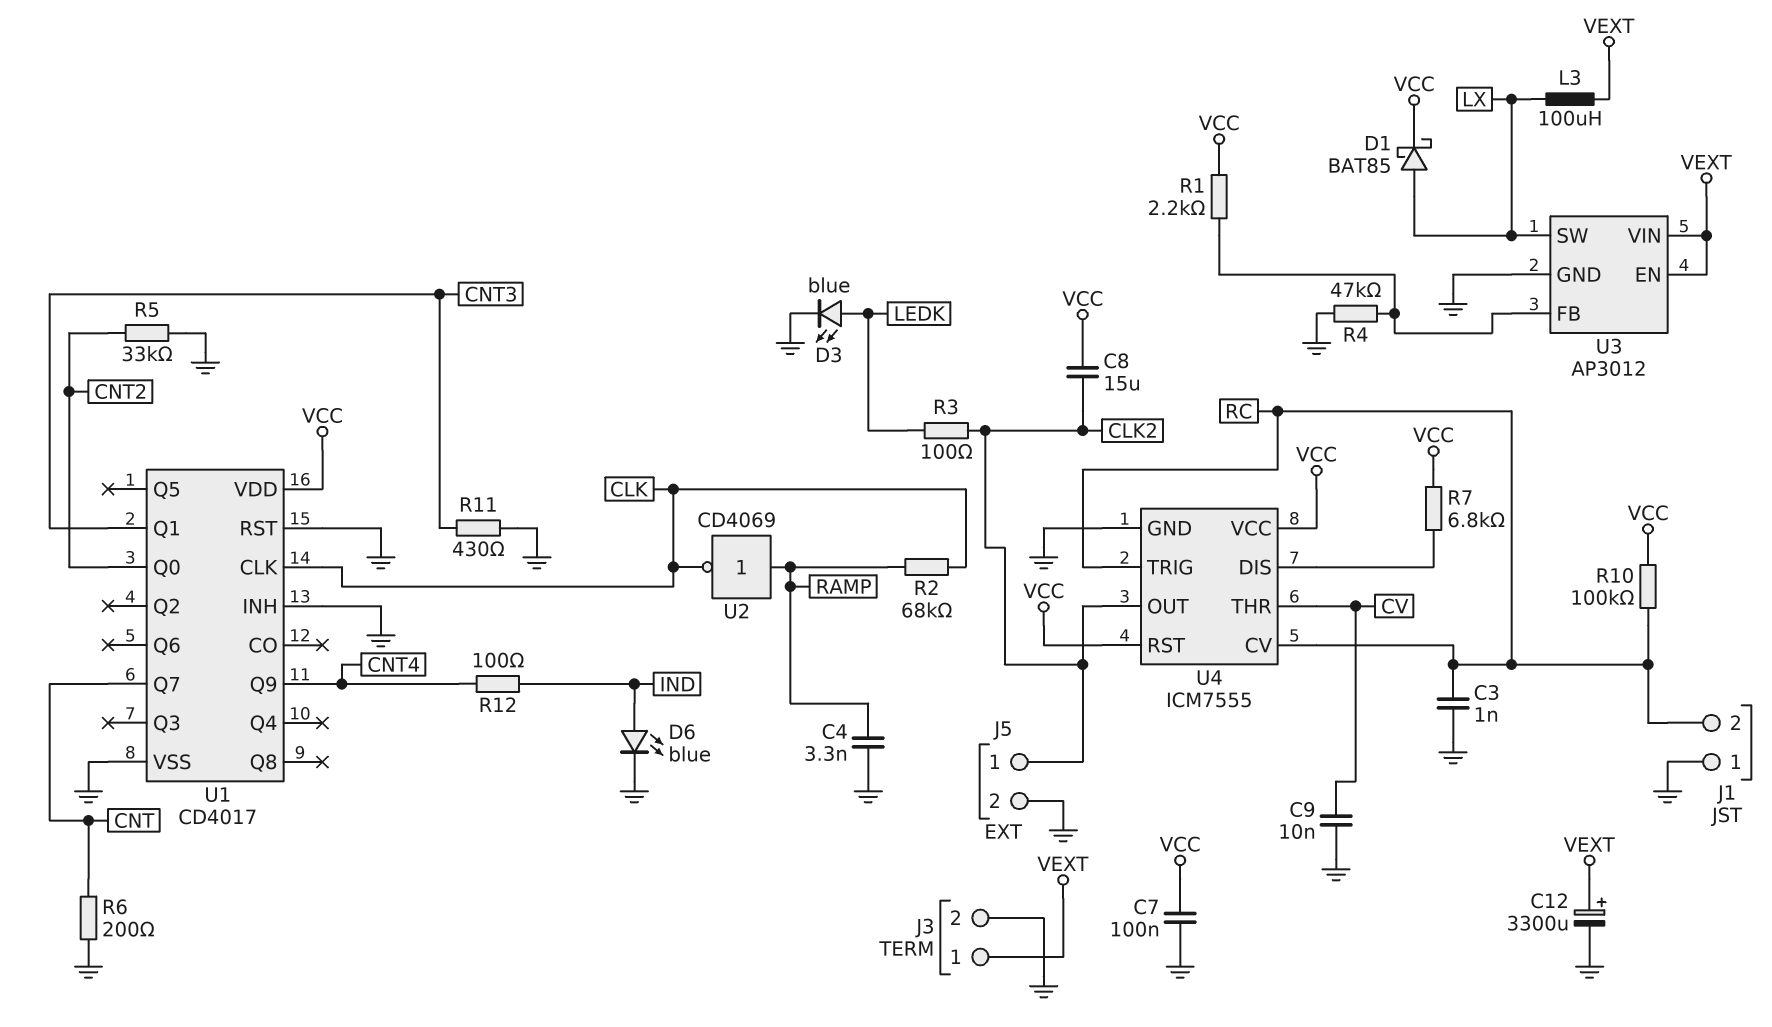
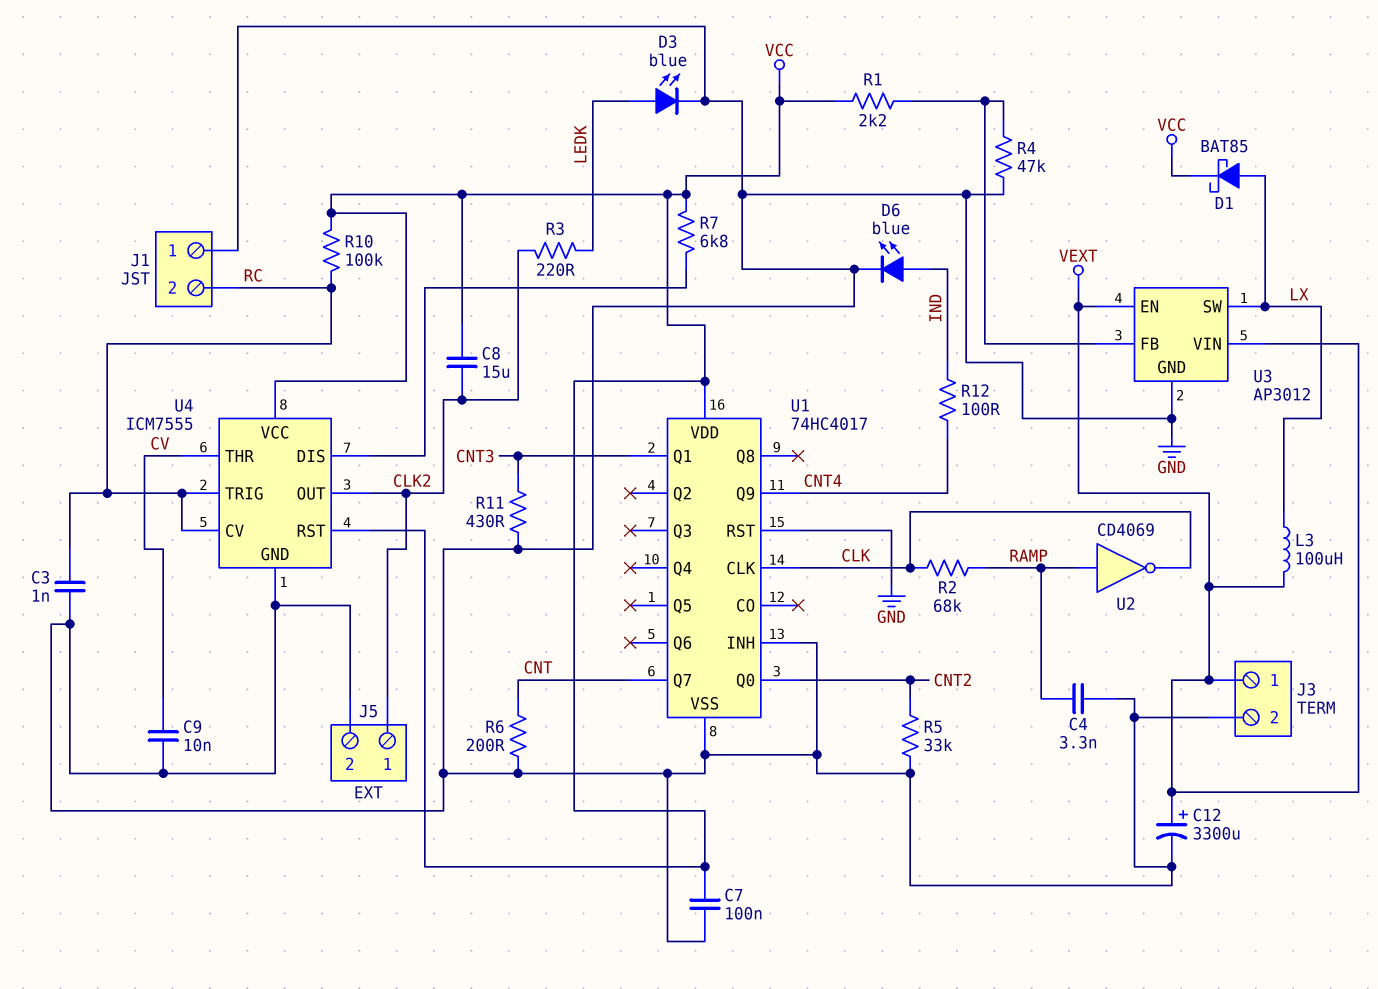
R3: 100 (CLK2, LEDK) -> 220 (CLK2, LEDK)
U1: CD4017 -> 74HC4017

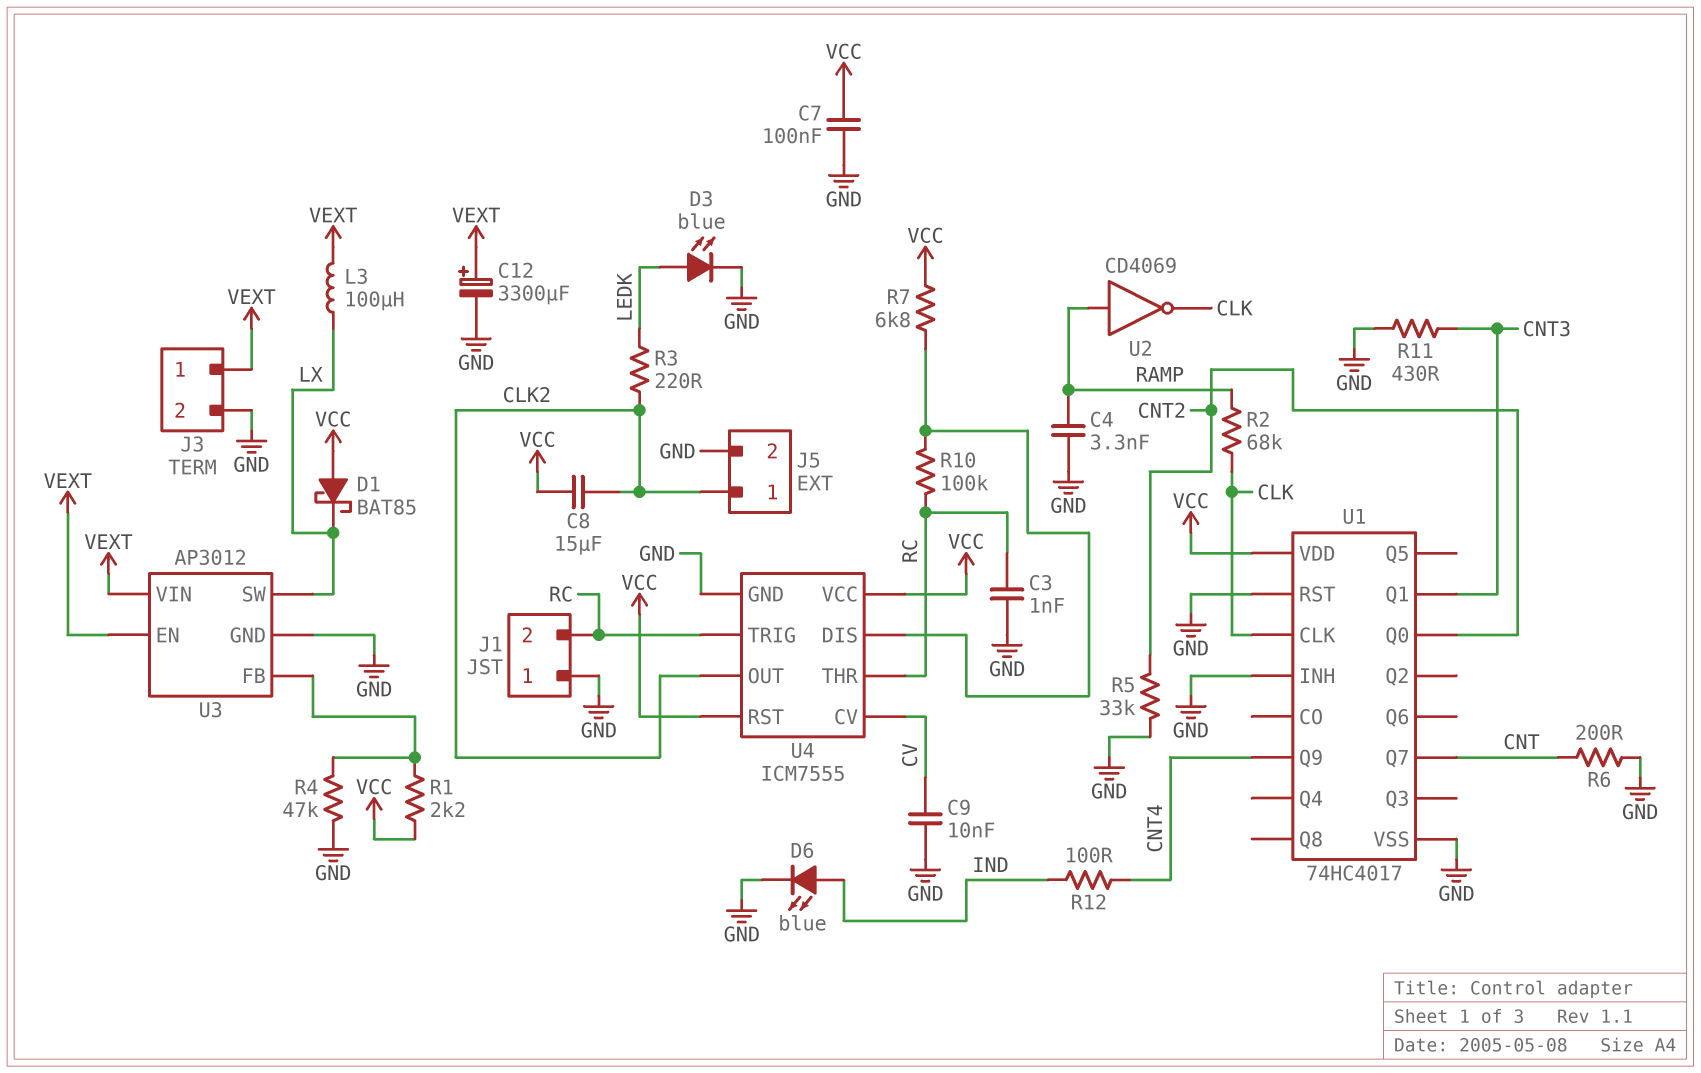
D1: schottky BAT85 (A LX, K VCC) -> schottky BAT85 (A VCC, K LX)
R10: 100k (RC, VCC) -> 100k (RC, U4/DIS)
U4 pin CV: RC -> CV
U4 pin THR: CV -> RC

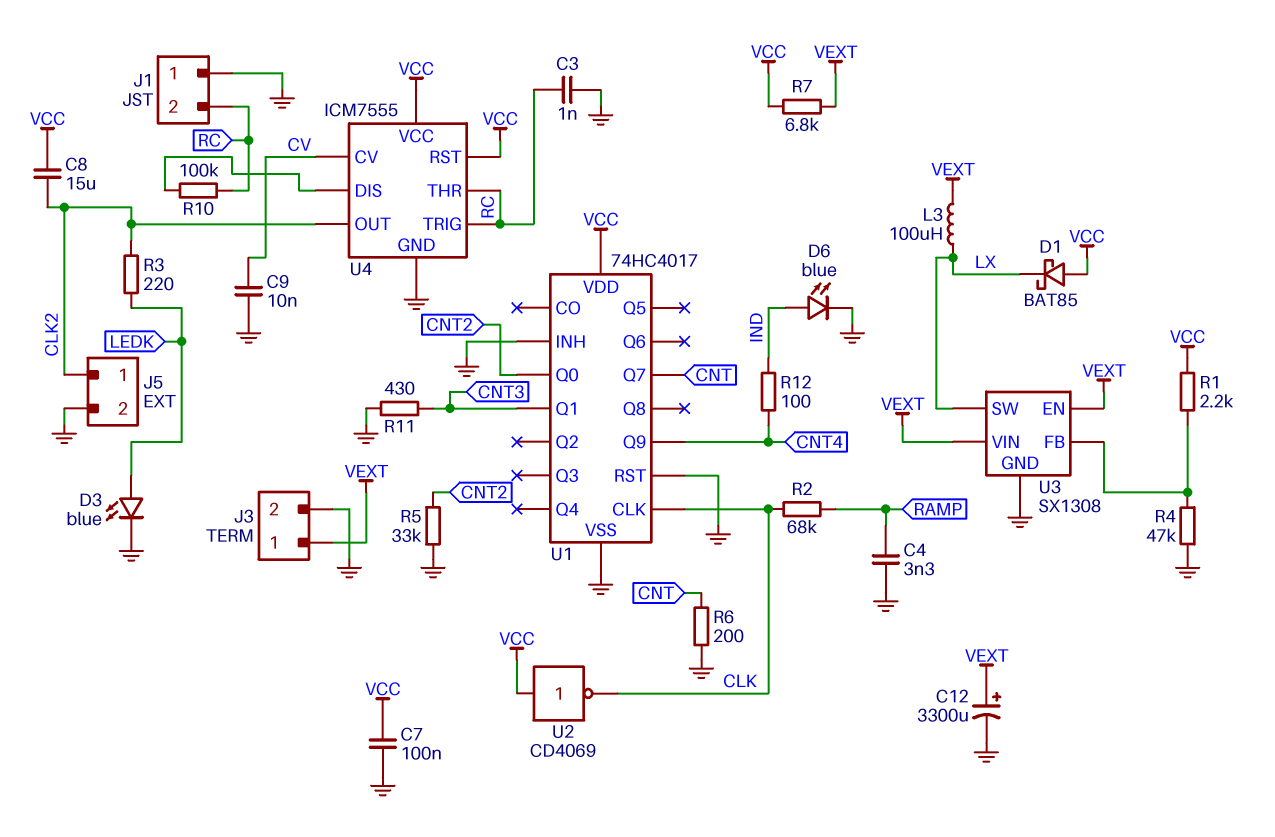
R7: 6.8k (U4/DIS, VCC) -> 6.8k (VCC, VEXT)
U2: NOT CD4069 (in RAMP, out CLK) -> NOT CD4069 (in VCC, out CLK)
U3: AP3012 -> SX1308

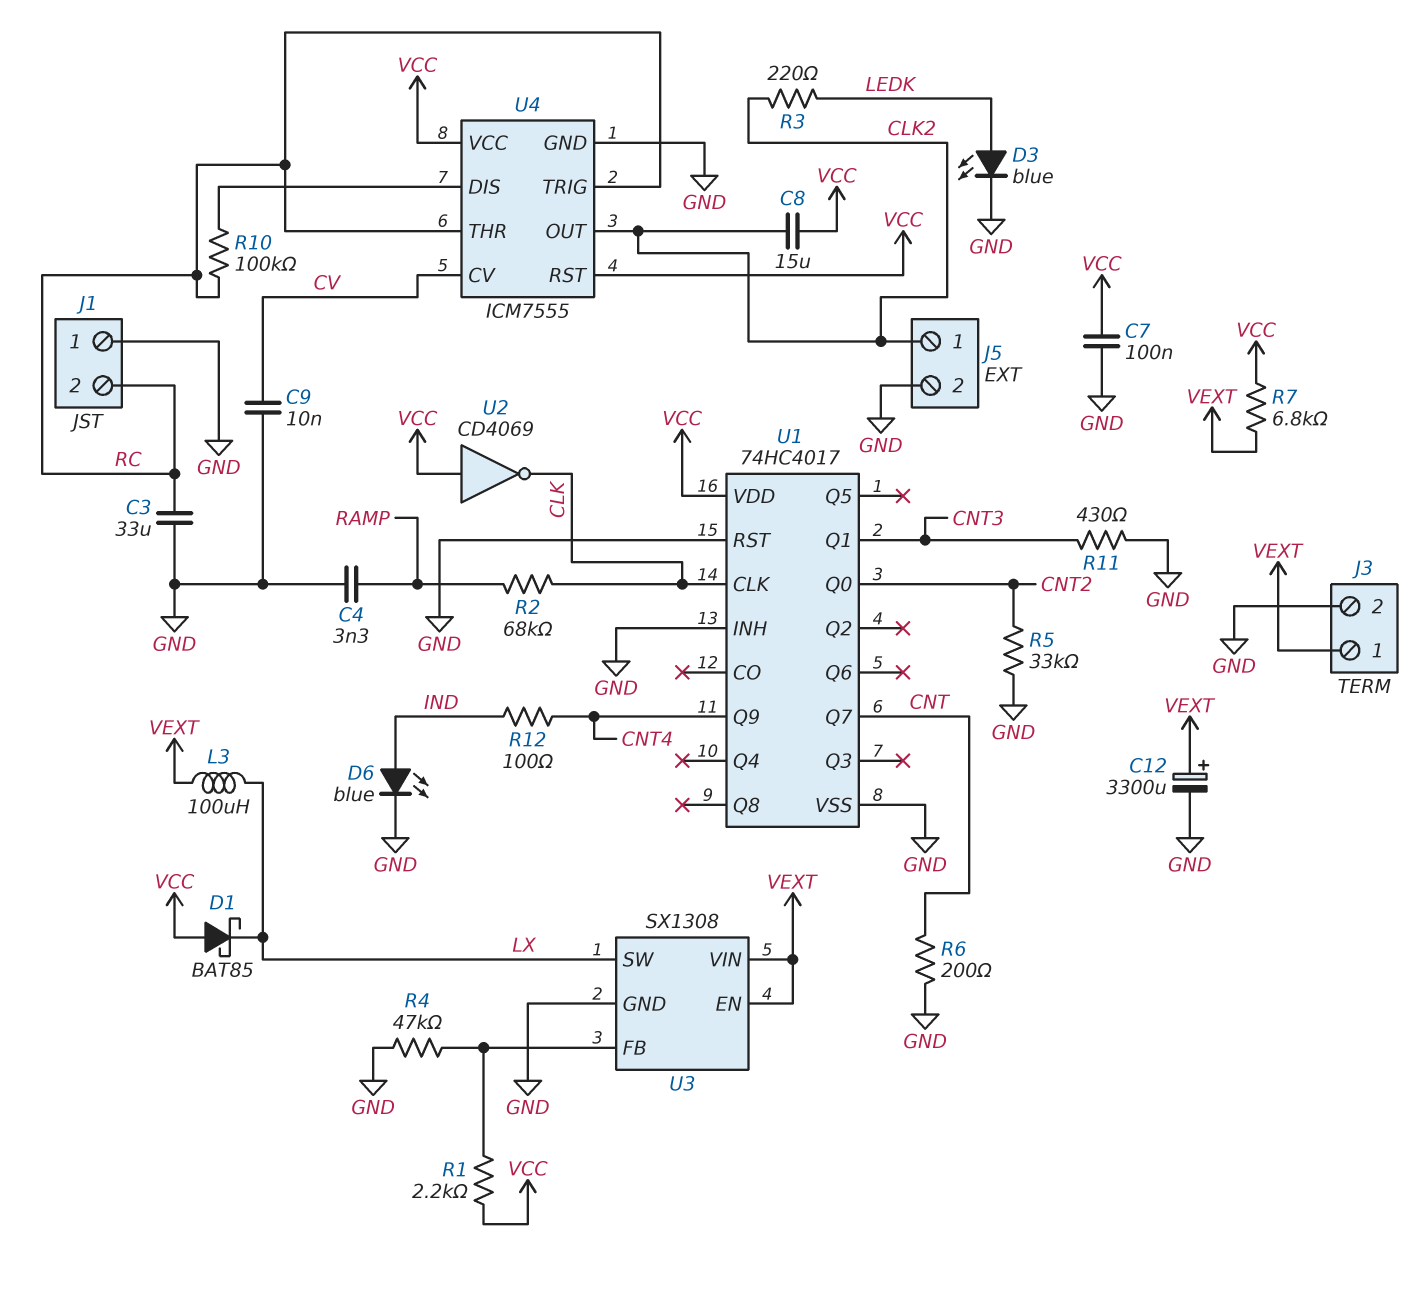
C3: 1nF (GND, RC) -> 33uF (GND, RC)

